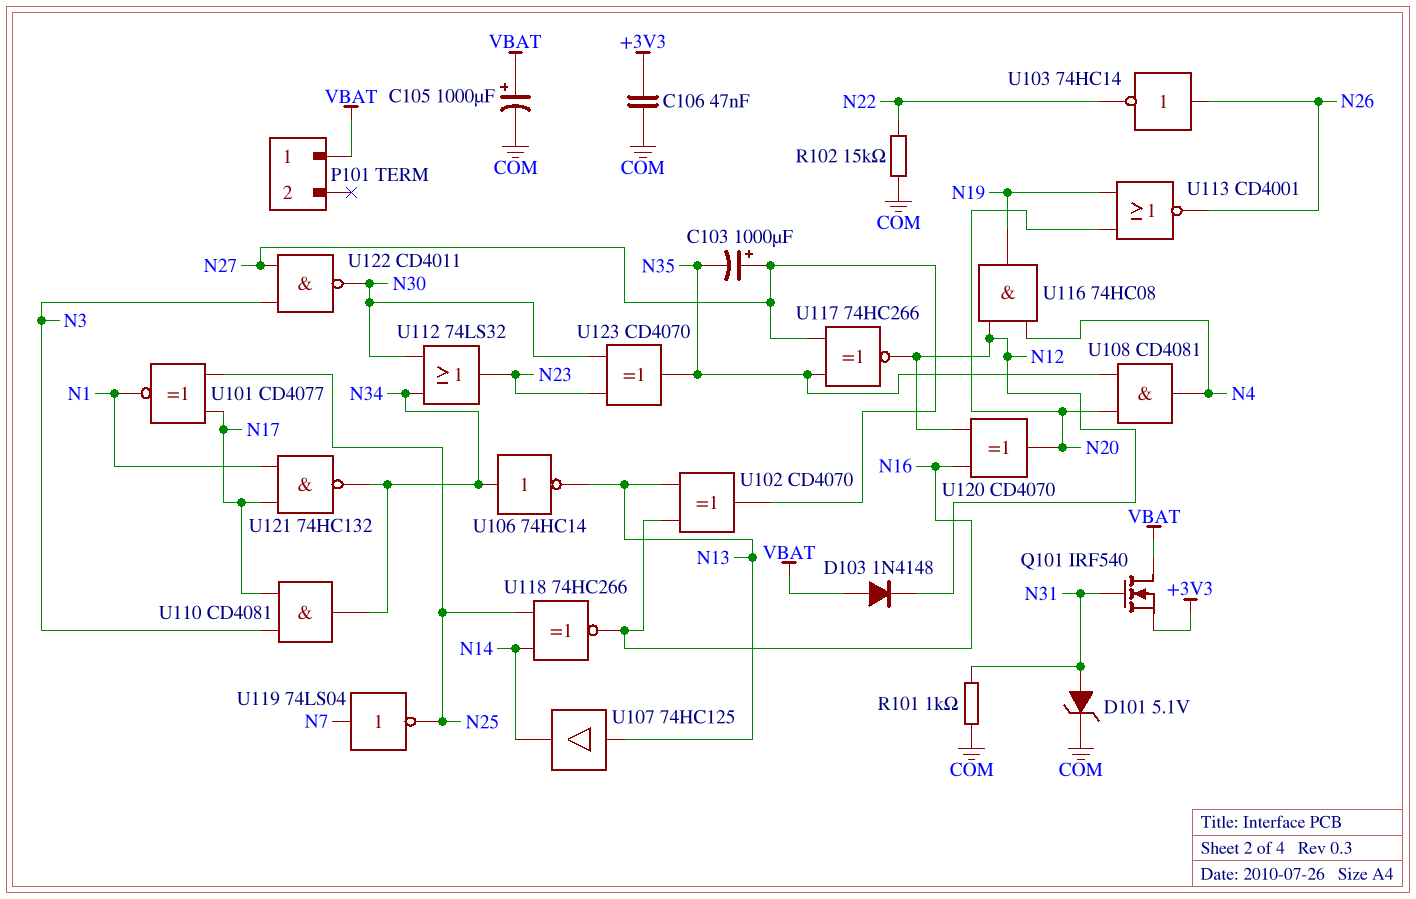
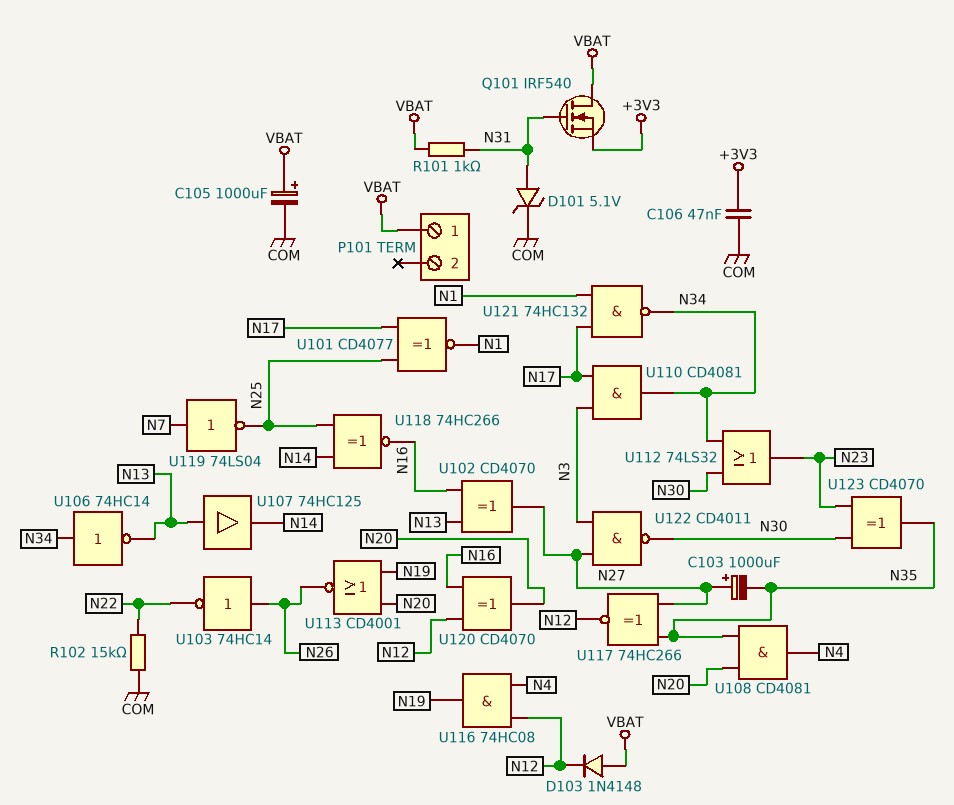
R101: 1k (COM, N31) -> 1k (N31, VBAT)

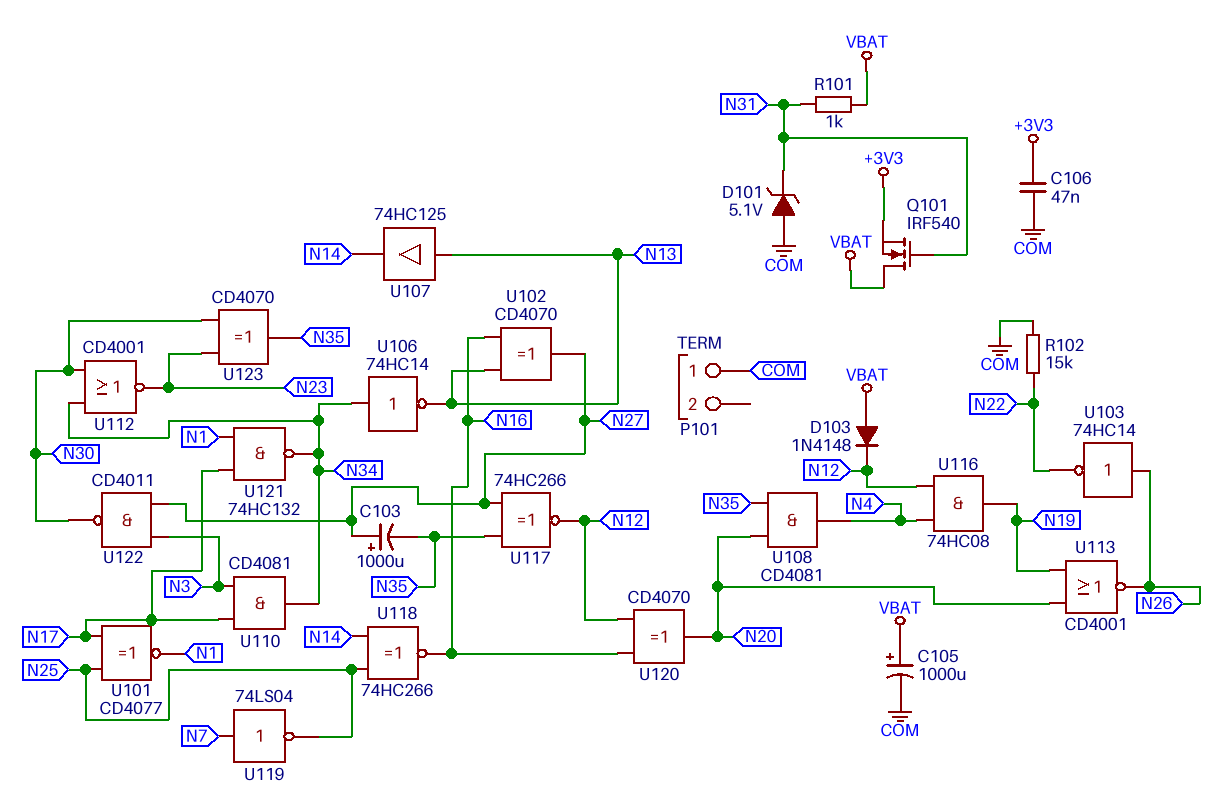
D101: zener 5.1V (A N31, K COM) -> zener 5.1V (A COM, K N31)
P101 pin 1: VBAT -> COM
U112: OR 74LS32 (in N30, in N34, out N23) -> NOR CD4001 (in N30, in N34, out N23)

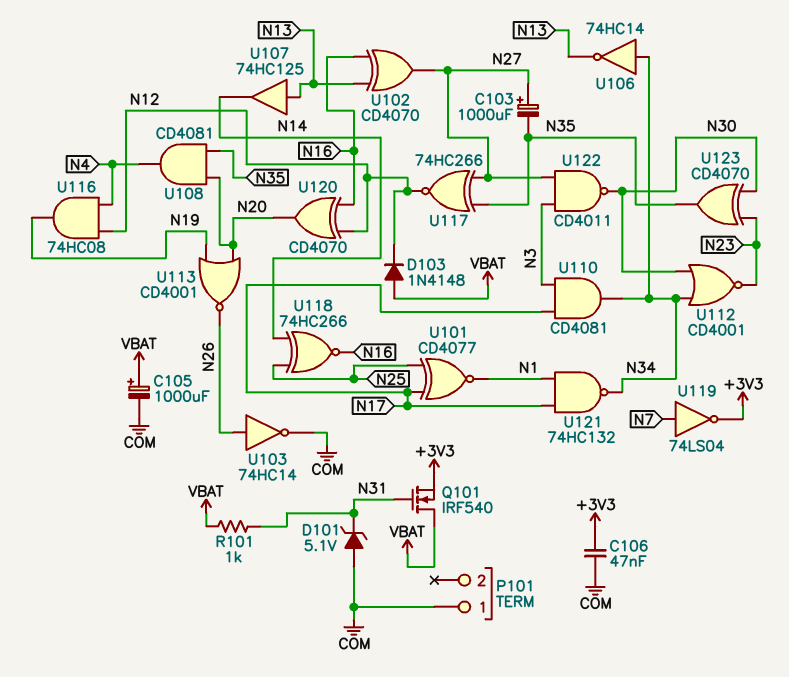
R102: 15k (COM, N22) -> none
U103: NOT 74HC14 (in N26, out N22) -> NOT 74HC14 (in N26, out COM)
U119: NOT 74LS04 (in N7, out N25) -> NOT 74LS04 (in N7, out +3V3)

